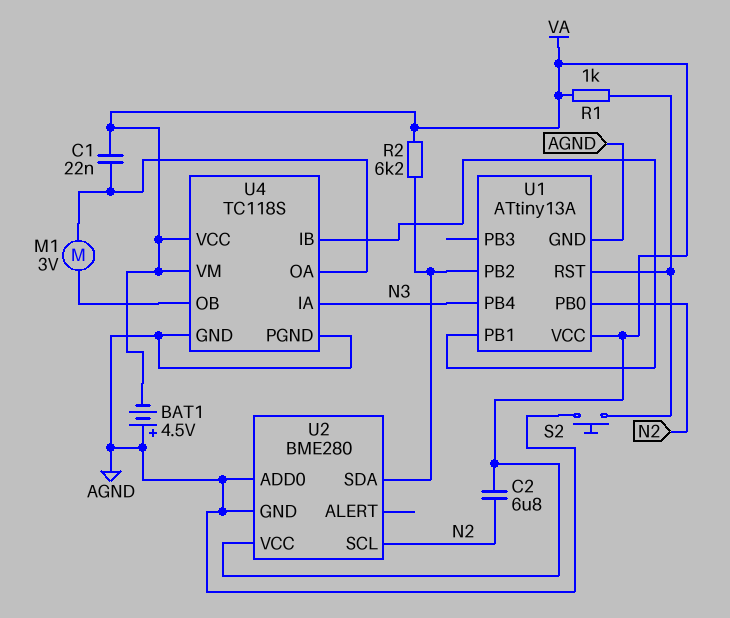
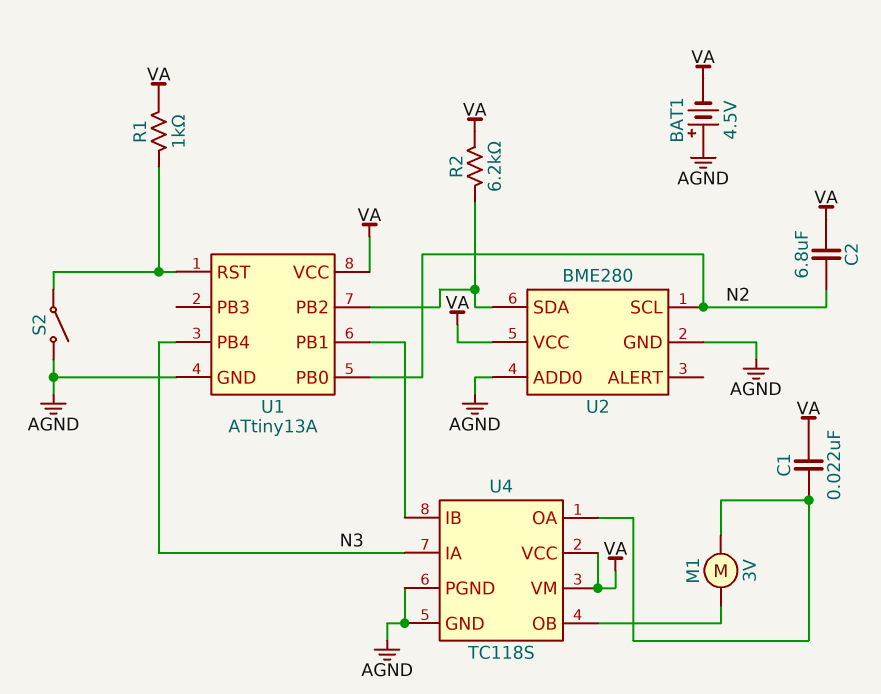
S2: button (AGND, U1/RST) -> switch (AGND, U1/RST)

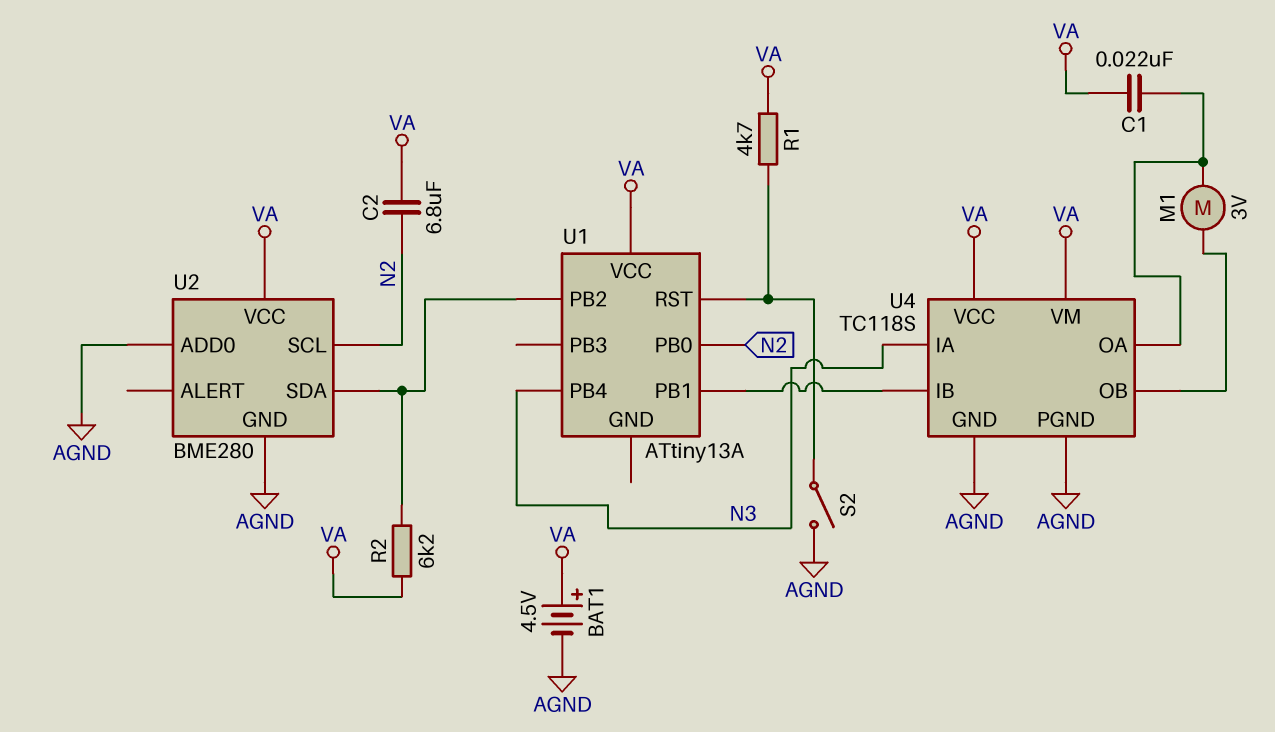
BAT1: 4.5V (plus AGND, minus VA) -> 4.5V (plus VA, minus AGND)
R1: 1k (U1/RST, VA) -> 4.7k (U1/RST, VA)
U1 pin GND: AGND -> none

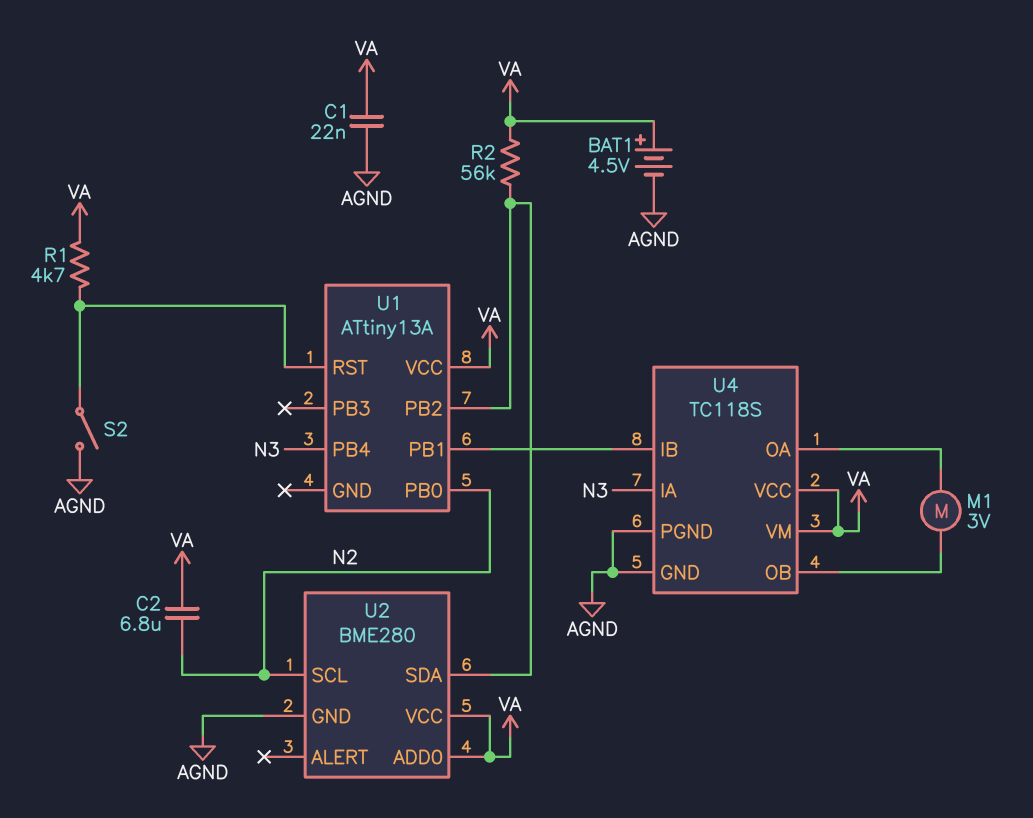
C1: 22nF (U4/OA, VA) -> 22nF (AGND, VA)
R2: 6.2k (U1/PB2, VA) -> 56k (U1/PB2, VA)
U2 pin ADD0: AGND -> VA

